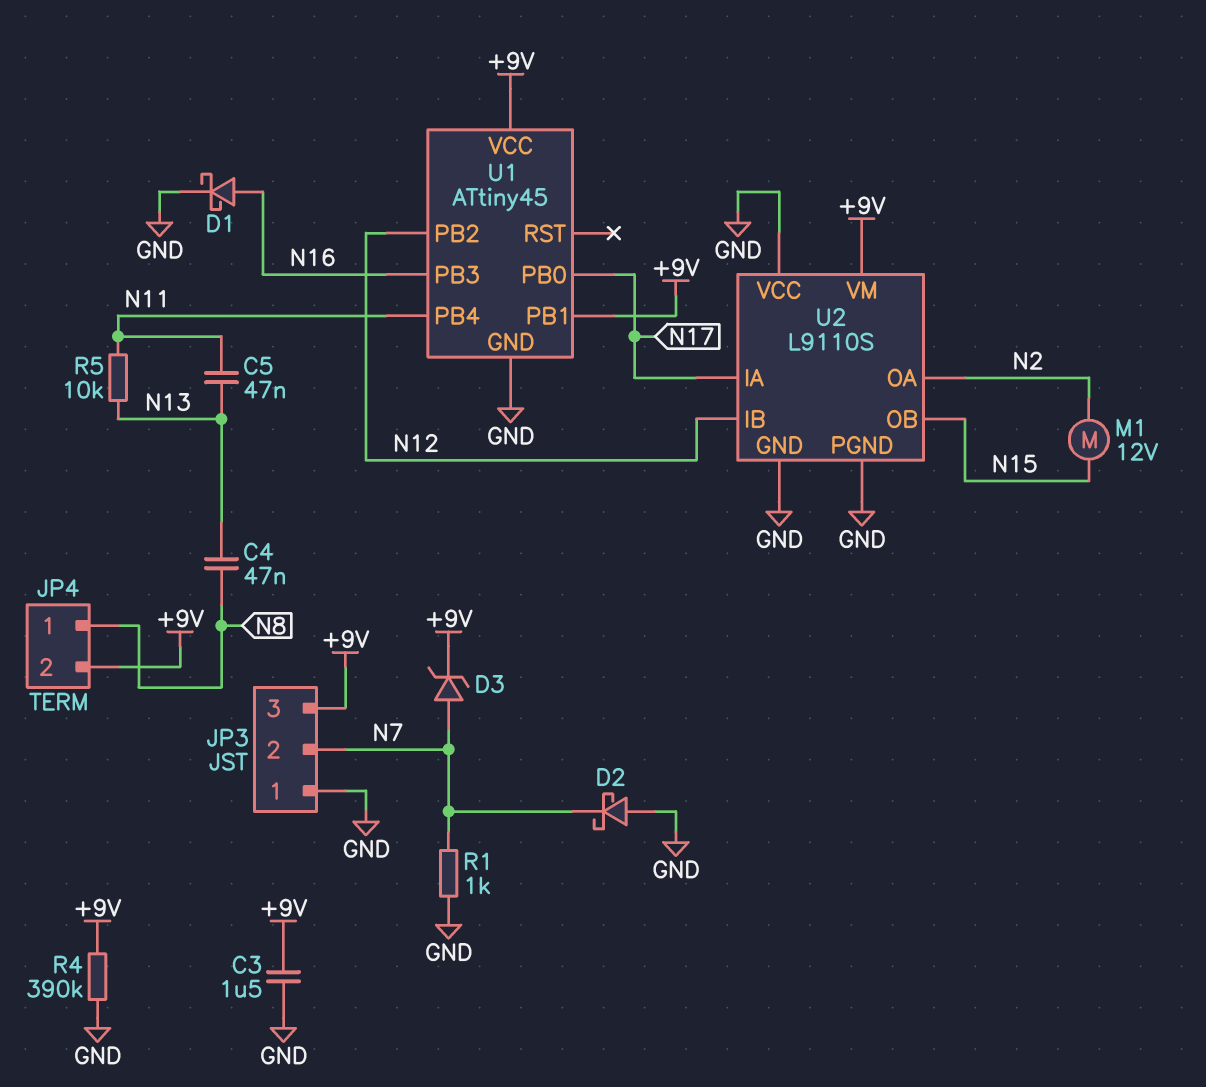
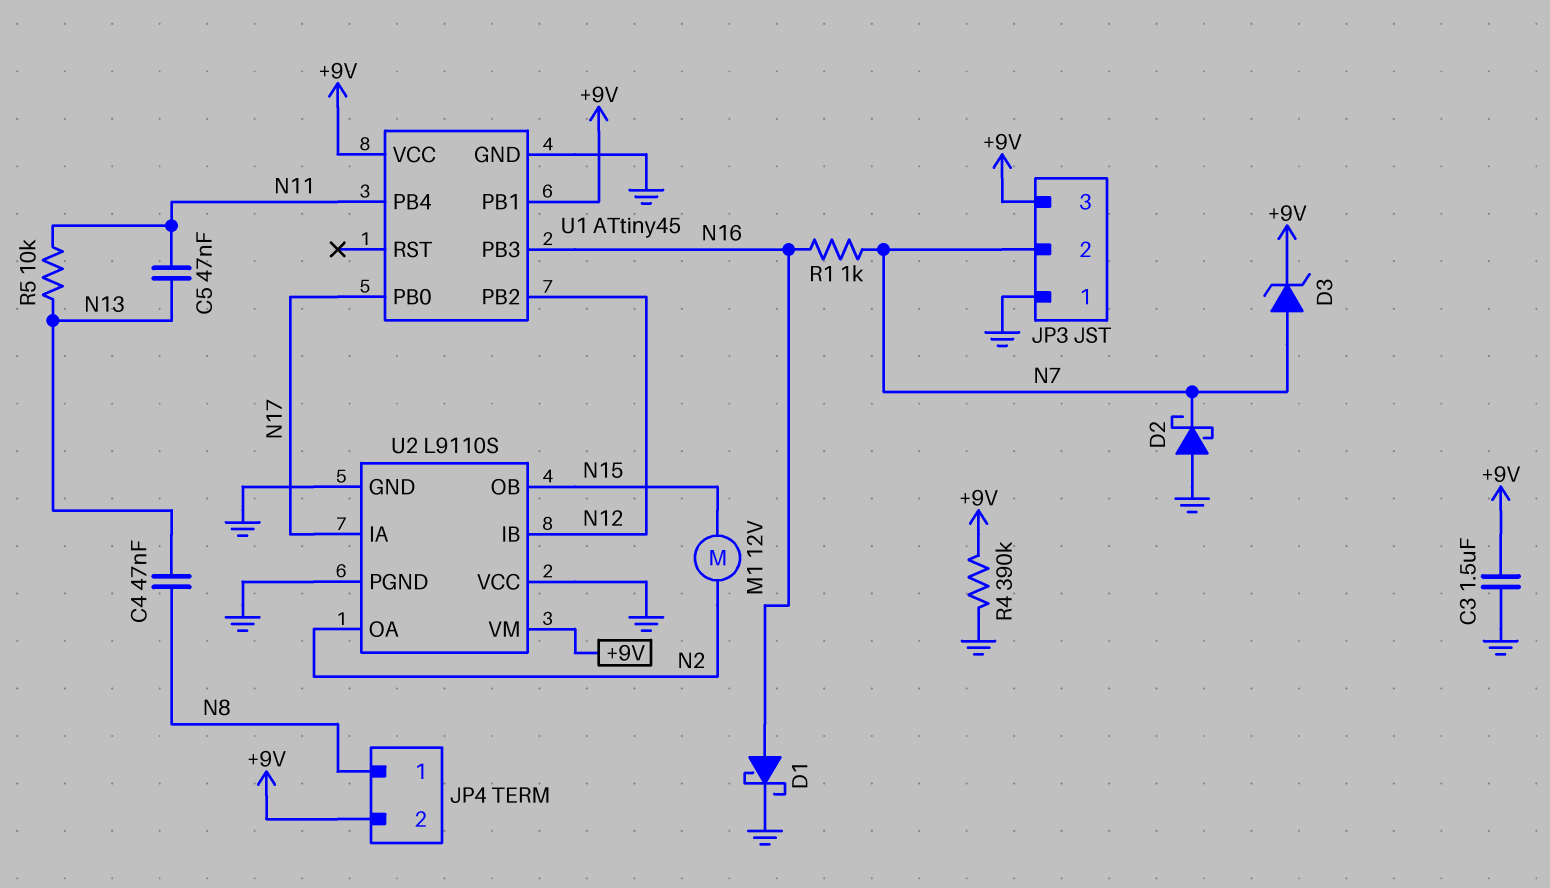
R1: 1k (GND, N7) -> 1k (N7, N16)

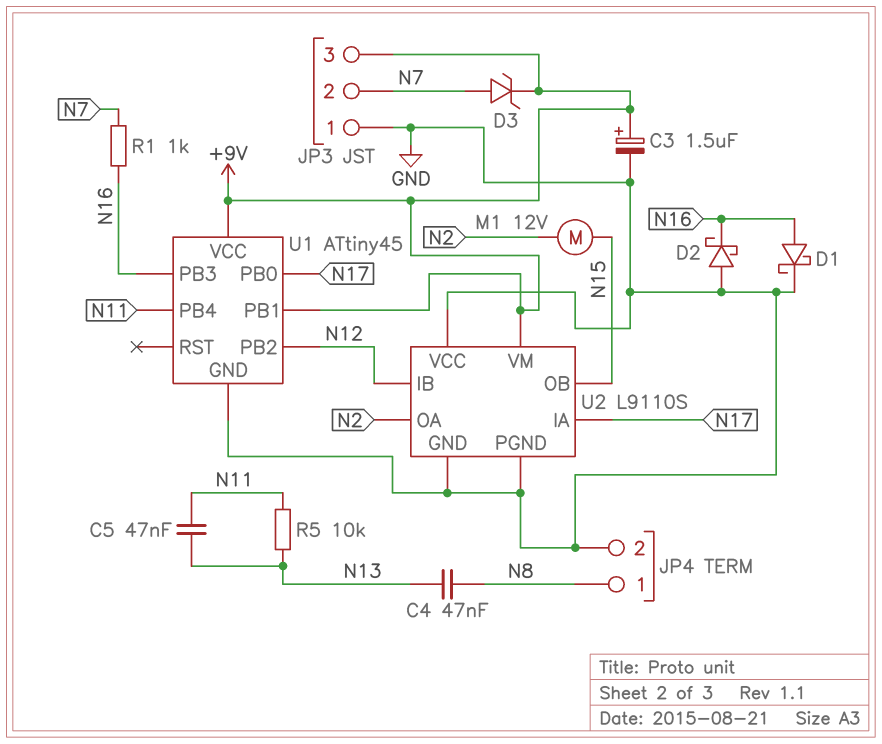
C3: 1.5uF (+9V, GND) -> 1.5uF (plus +9V, minus GND)
D2: schottky (A GND, K N7) -> schottky (A GND, K N16)
JP4 pin 2: +9V -> GND
R4: 390k (+9V, GND) -> none

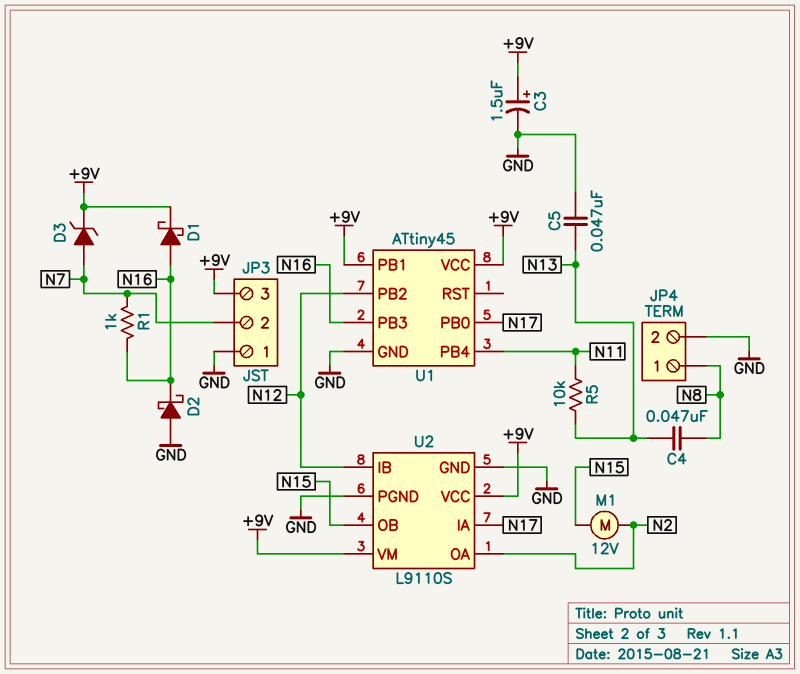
C5: 47nF (N11, N13) -> 47nF (GND, N13)
D1: schottky (A N16, K GND) -> schottky (A N16, K +9V)
U2 pin VCC: GND -> +9V

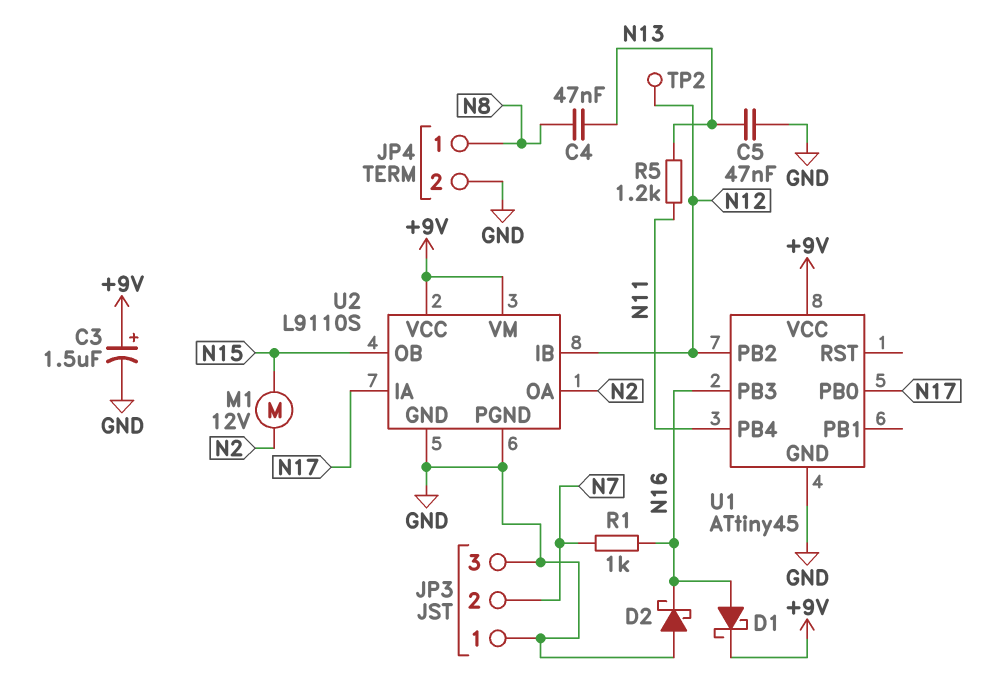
D3: zener (A N7, K +9V) -> none
JP3 pin 3: +9V -> GND
R5: 10k (N11, N13) -> 1.2k (N11, N13)
TP2: none -> test point (N12)
U1 pin PB1: +9V -> none

